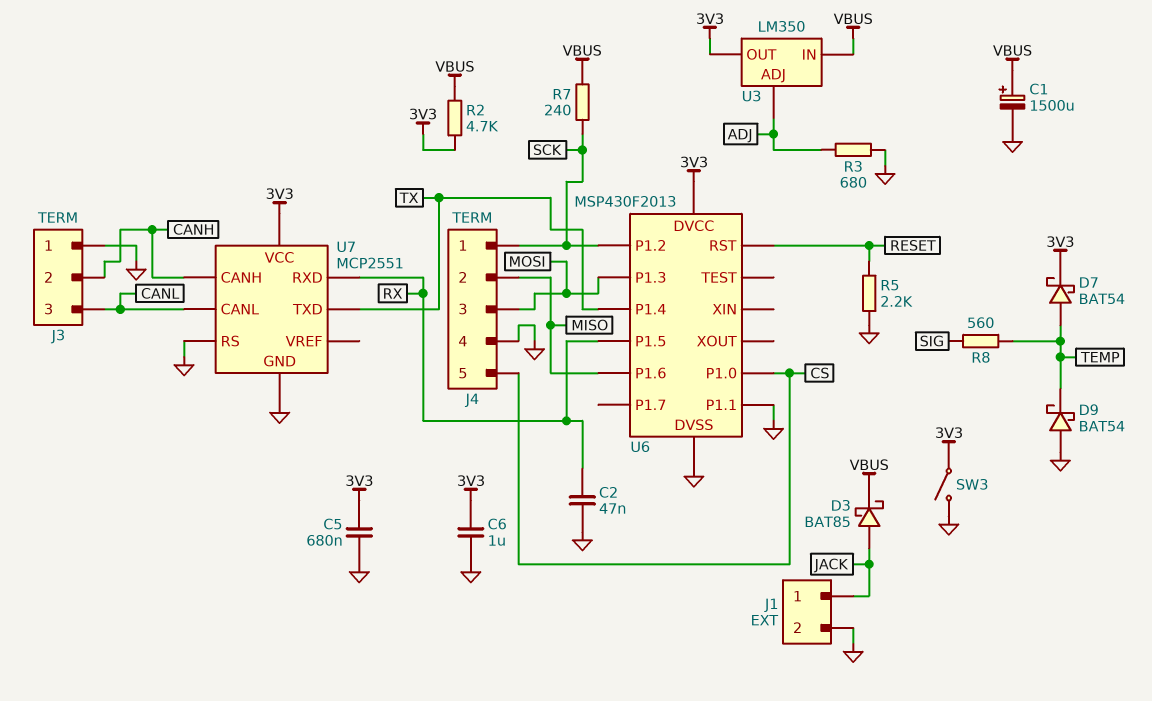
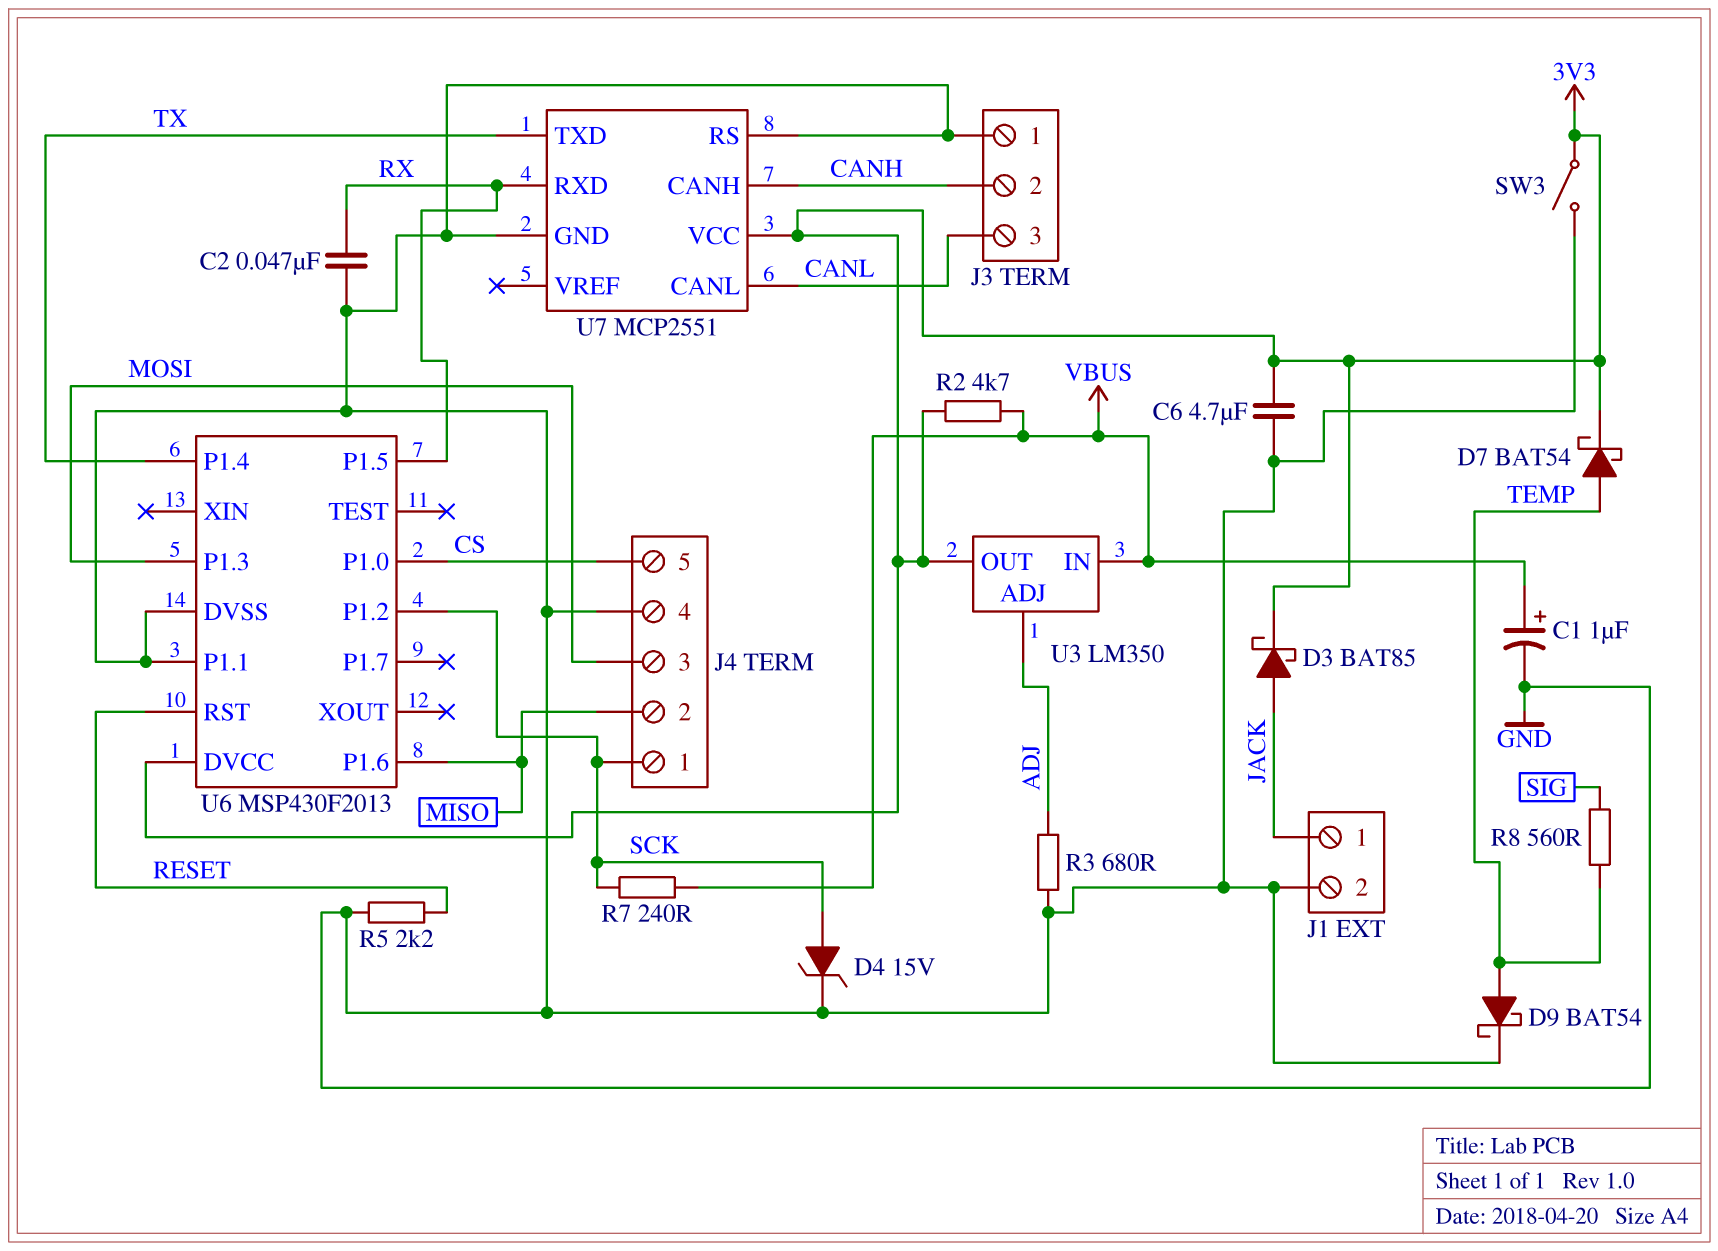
C1: 1500uF (plus VBUS, minus GND) -> 1uF (plus VBUS, minus GND)
C5: 680nF (3V3, GND) -> none
C6: 1uF (3V3, GND) -> 4.7uF (3V3, GND)
D3: schottky BAT85 (A JACK, K VBUS) -> schottky BAT85 (A JACK, K 3V3)
D4: none -> zener 15V (A SCK, K GND)
D9: schottky BAT54 (A GND, K TEMP) -> schottky BAT54 (A TEMP, K GND)

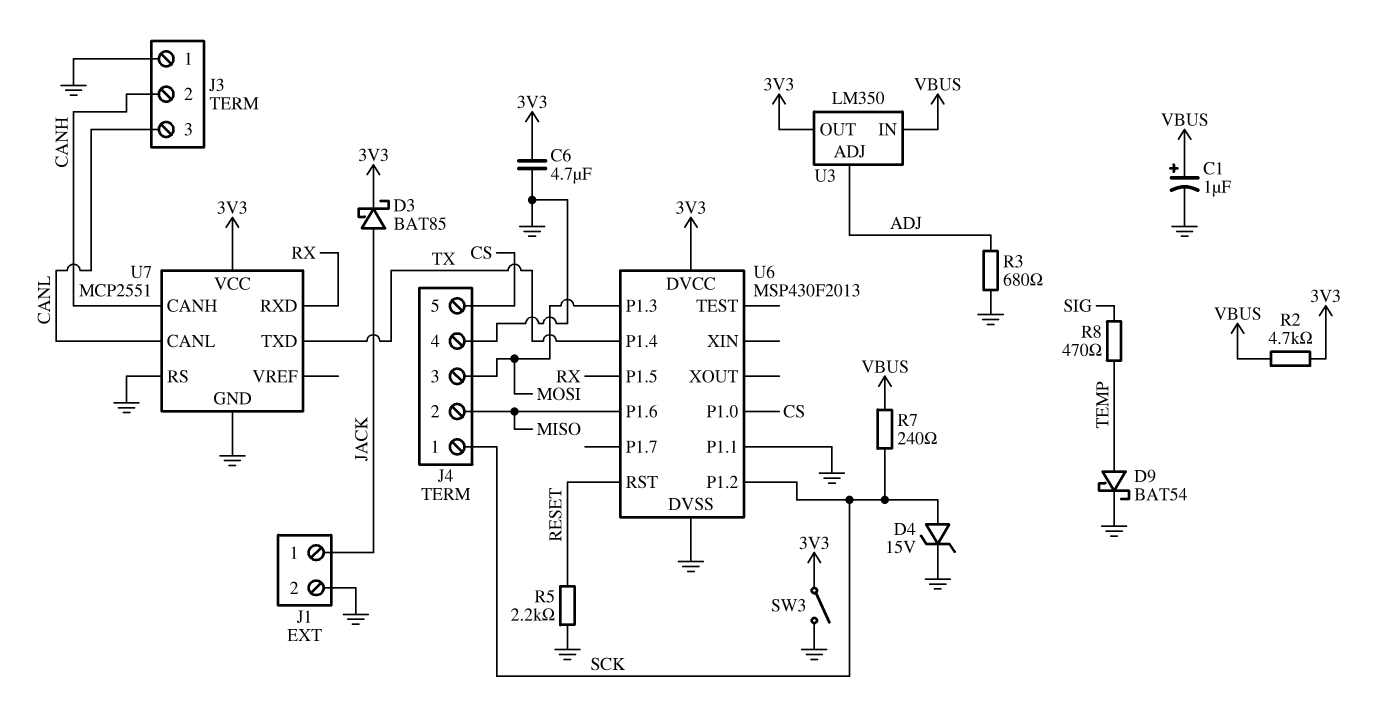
C2: 47nF (GND, RX) -> none
D7: schottky BAT54 (A TEMP, K 3V3) -> none
R8: 560 (SIG, TEMP) -> 470 (SIG, TEMP)

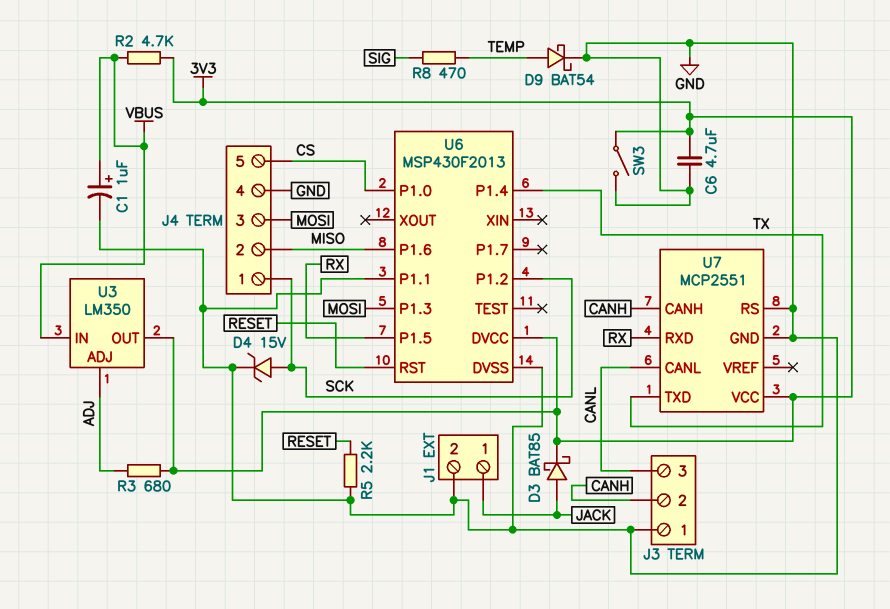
R3: 680 (ADJ, GND) -> 680 (3V3, ADJ)
R7: 240 (SCK, VBUS) -> none

